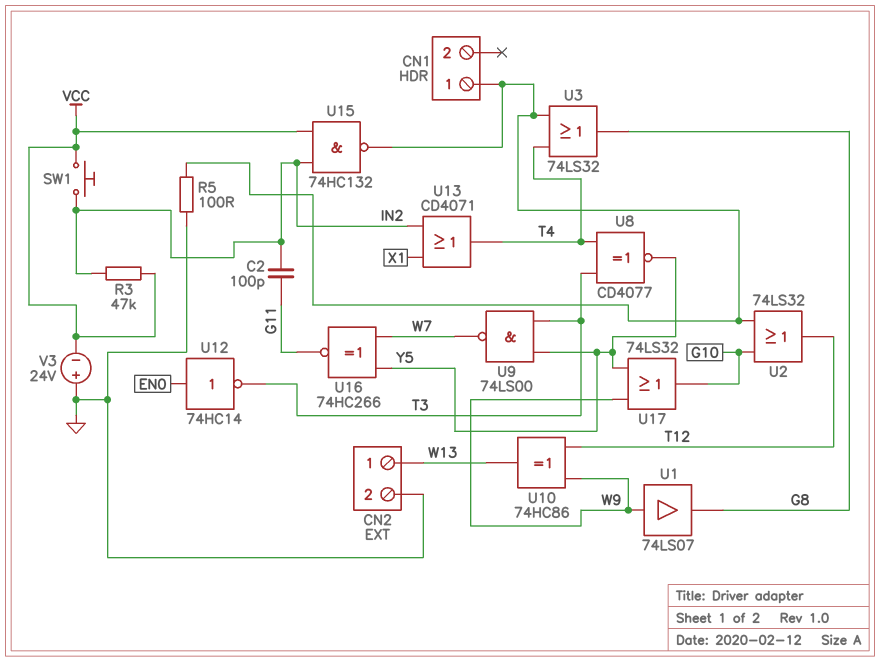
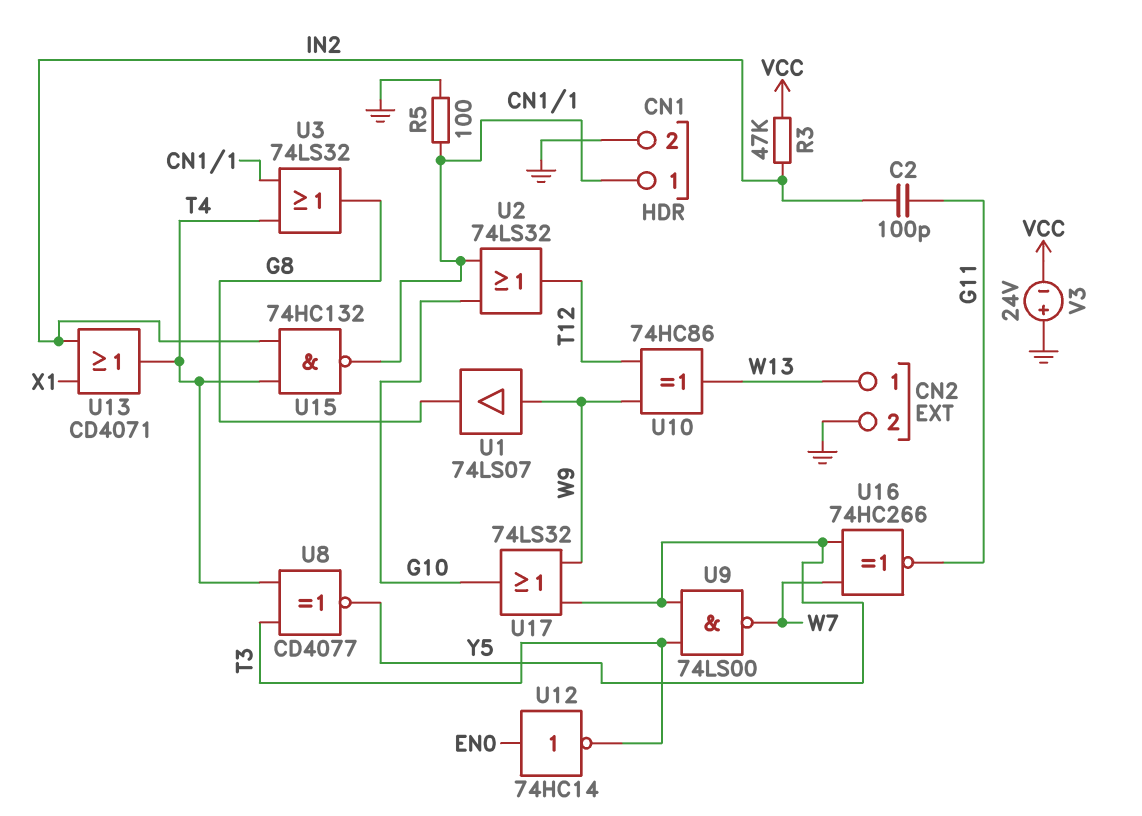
CN1 pin 2: none -> GND
SW1: button (IN2, VCC) -> none
U15: NAND 74HC132 (in IN2, in VCC, out CN1/1) -> NAND 74HC132 (in IN2, in T4, out CN1/1)

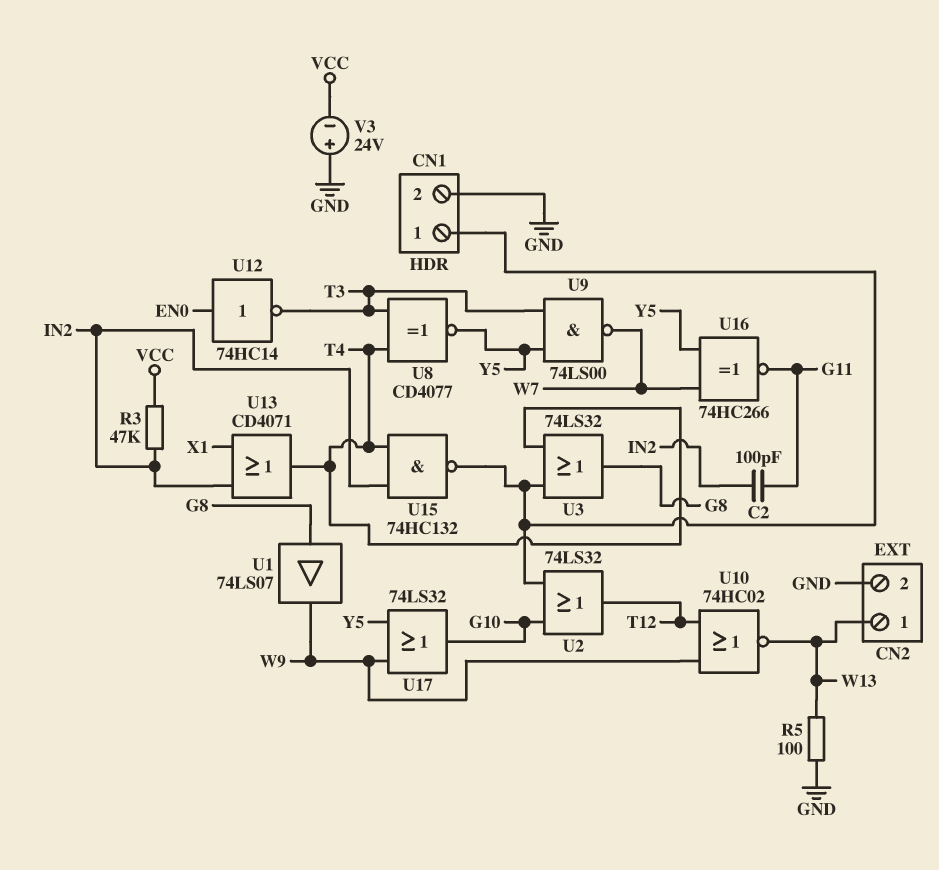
R5: 100 (CN1/1, GND) -> 100 (GND, W13)
U1: buffer 74LS07 (in W9, out G8) -> buffer 74LS07 (in G8, out W9)
U10: XOR 74HC86 (in T12, in W9, out W13) -> NOR 74HC02 (in T12, in W9, out W13)

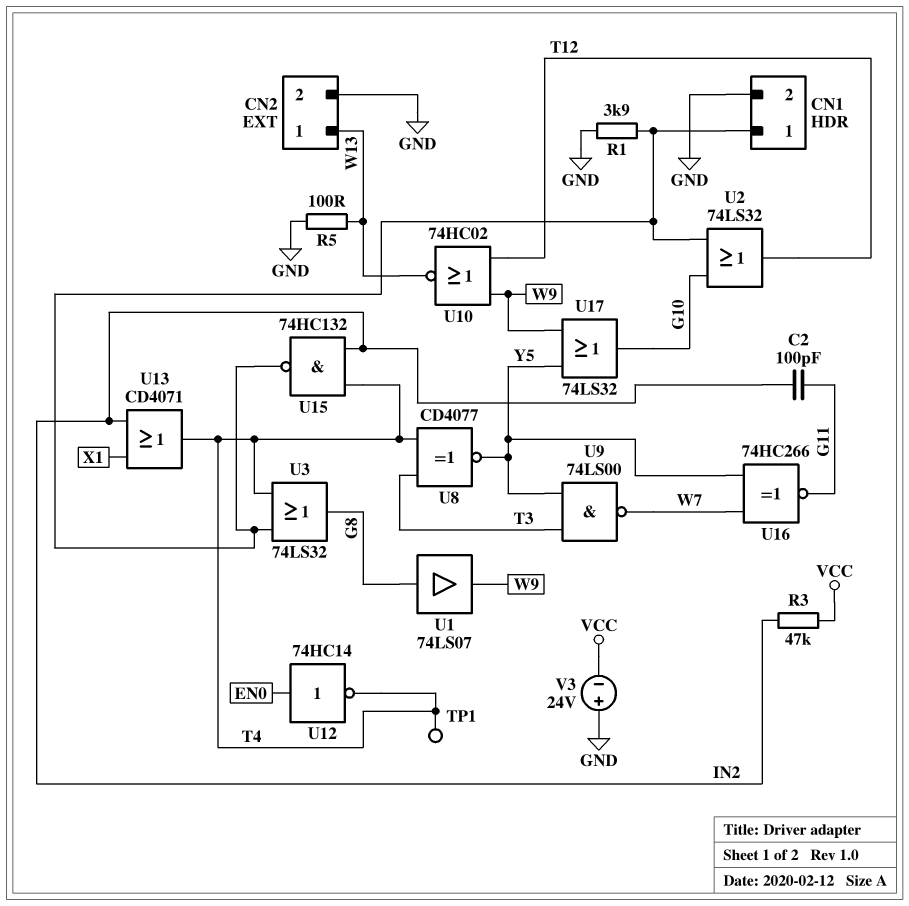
R1: none -> 3.9k (CN1/1, GND)
TP1: none -> test point (T4)
U12: NOT 74HC14 (in EN0, out T3) -> NOT 74HC14 (in EN0, out T4)

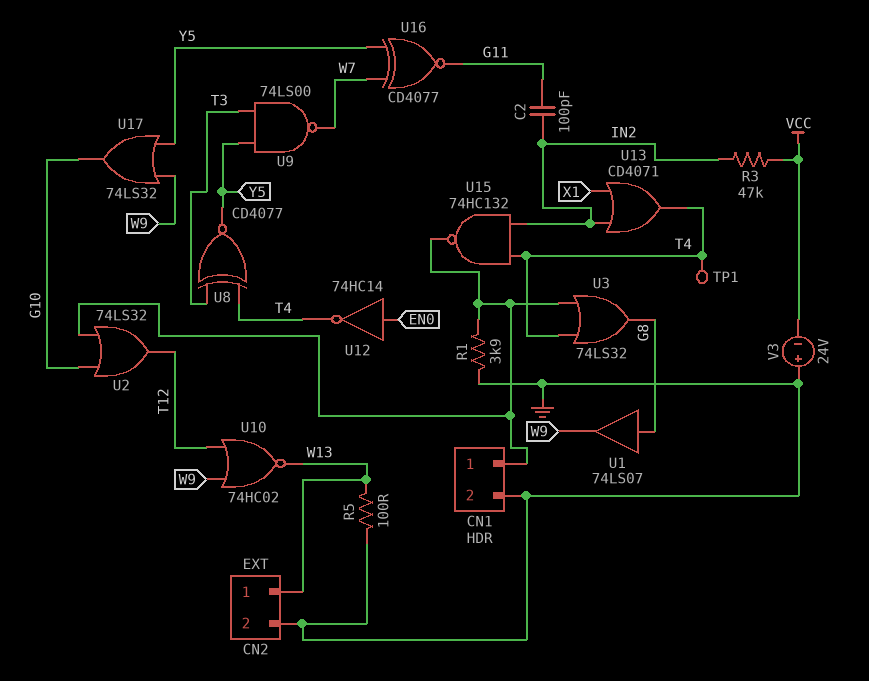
U16: XNOR 74HC266 (in W7, in Y5, out G11) -> XNOR CD4077 (in W7, in Y5, out G11)

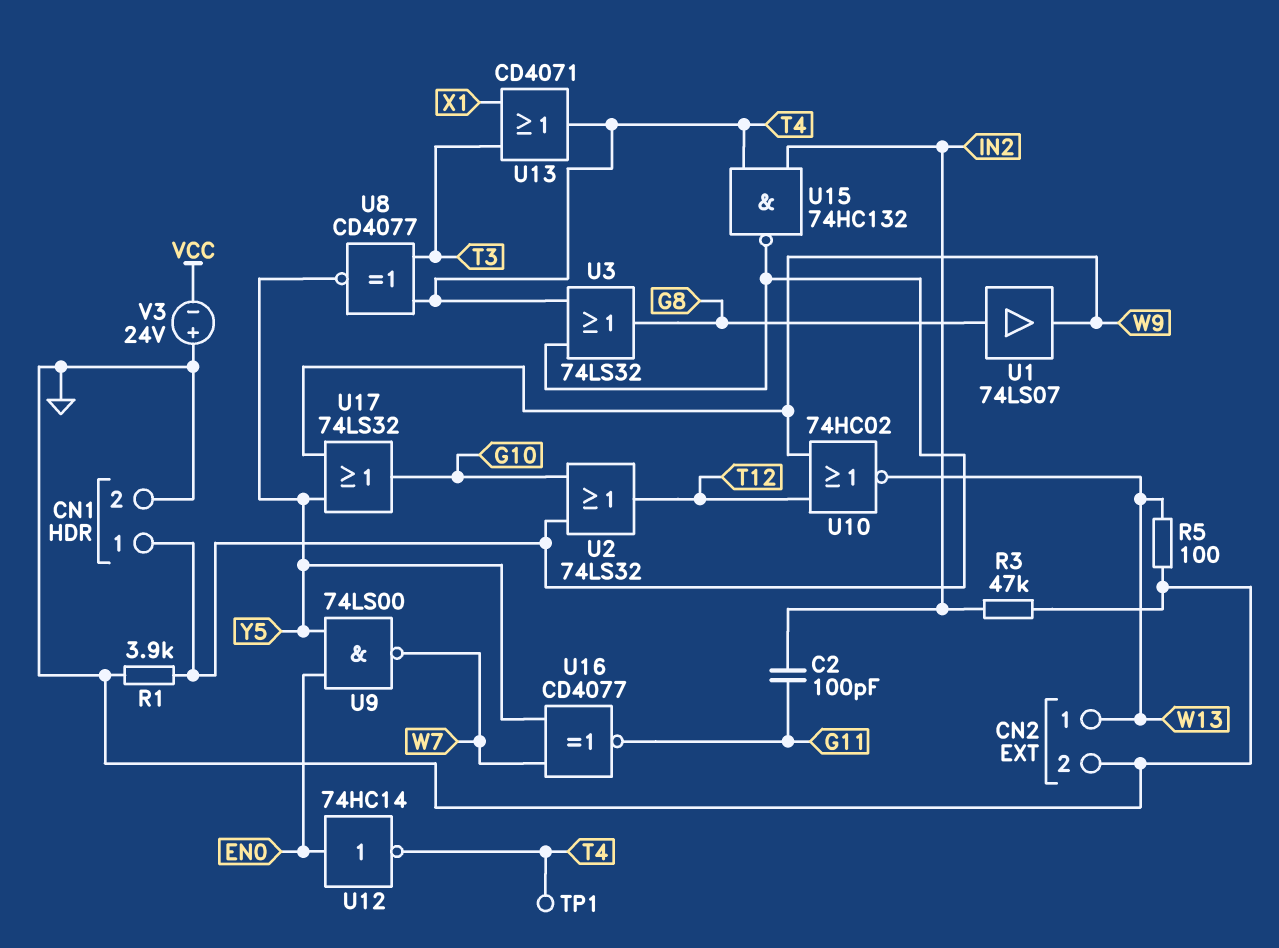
R3: 47k (IN2, VCC) -> 47k (GND, IN2)
U9: NAND 74LS00 (in T3, in Y5, out W7) -> NAND 74LS00 (in EN0, in Y5, out W7)
U13: OR CD4071 (in IN2, in X1, out T4) -> OR CD4071 (in T3, in X1, out T4)

